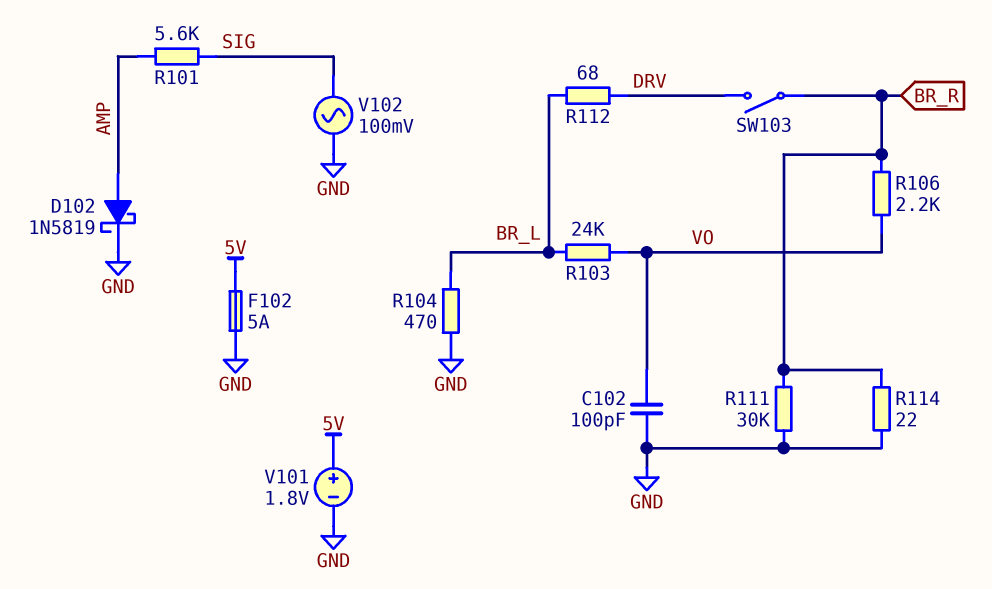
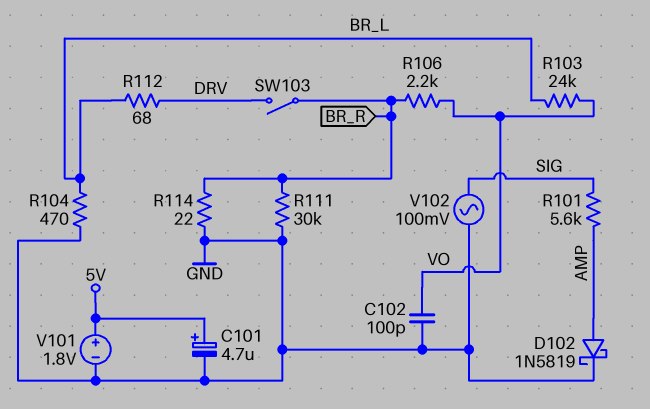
C101: none -> 4.7uF (plus 5V, minus GND)
F102: 5A (5V, GND) -> none

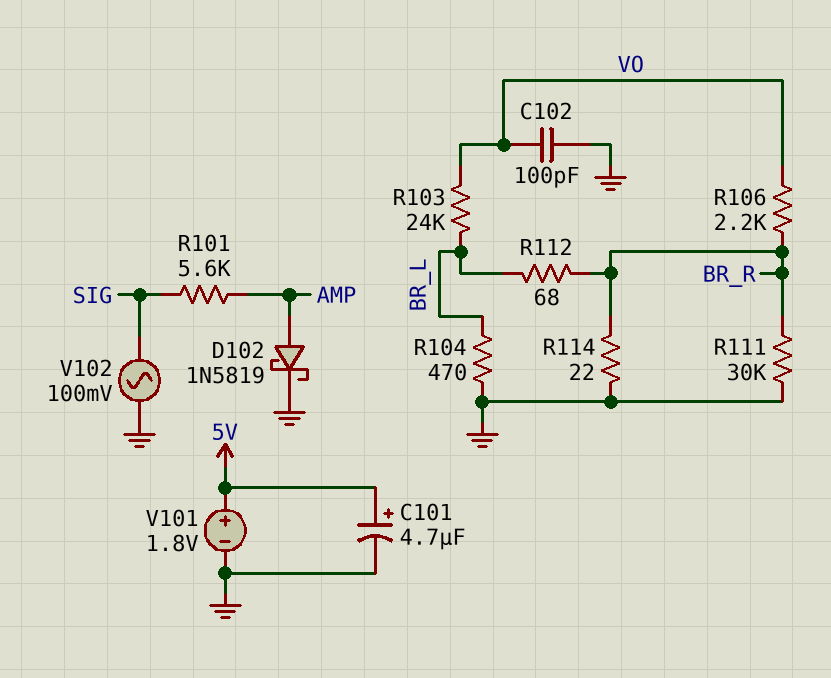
R112: 68 (BR_L, DRV) -> 68 (BR_L, BR_R)
SW103: switch (BR_R, DRV) -> none

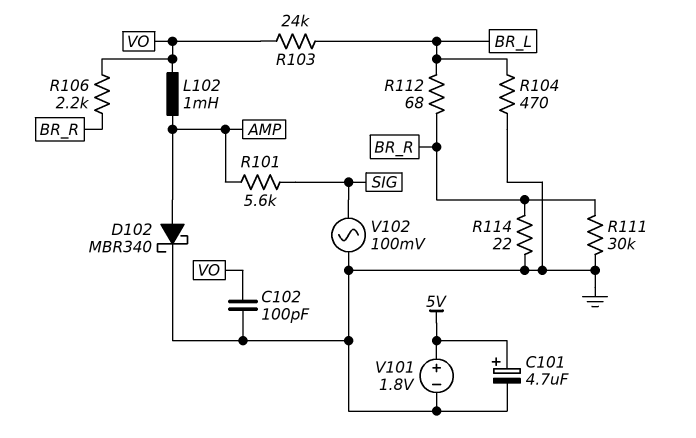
D102: schottky 1N5819 (A AMP, K GND) -> schottky MBR340 (A AMP, K GND)
L102: none -> 1mH (AMP, VO)

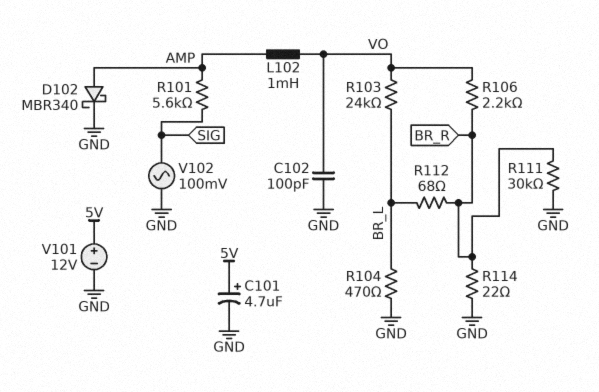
V101: 1.8V (plus 5V, minus GND) -> 12V (plus 5V, minus GND)

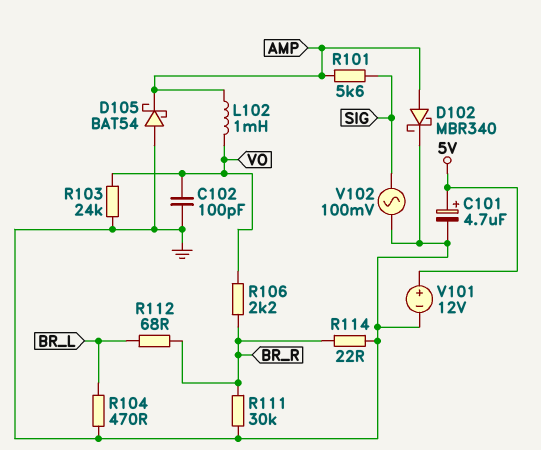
D105: none -> schottky BAT54 (A GND, K AMP)
R103: 24k (BR_L, VO) -> 24k (GND, VO)

